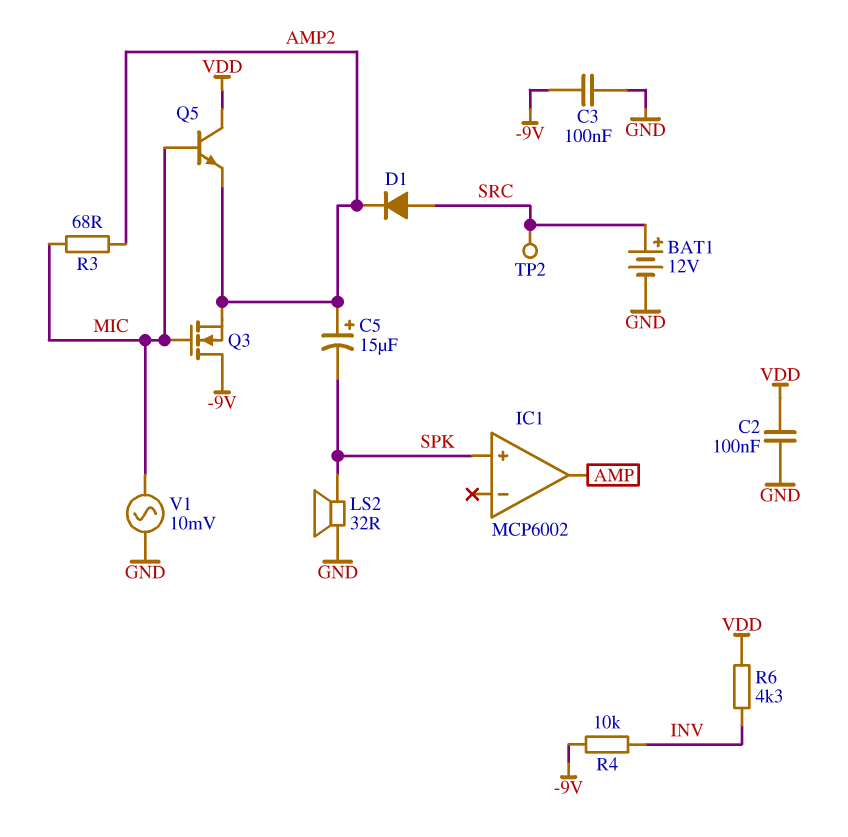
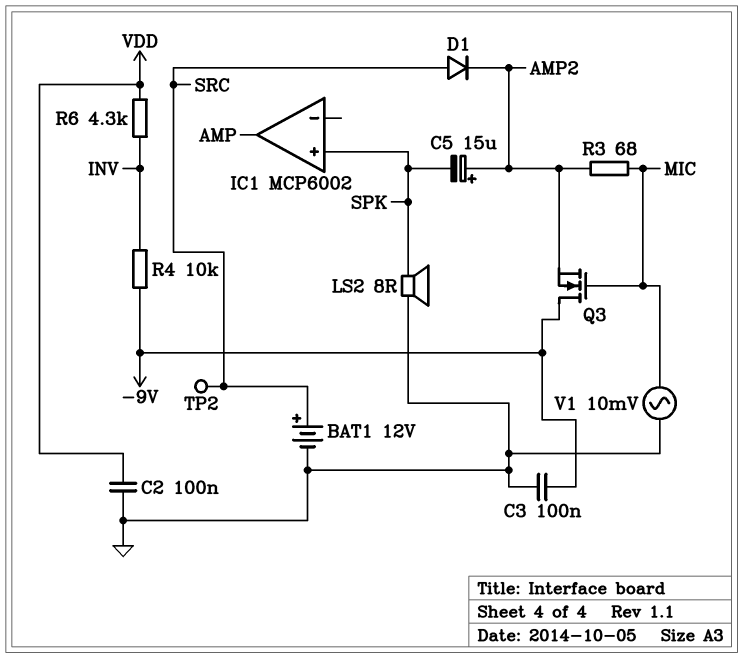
LS2: speaker 32R (GND, SPK) -> speaker 8R (GND, SPK)
Q5: NPN (B MIC, C VDD, E AMP2) -> none

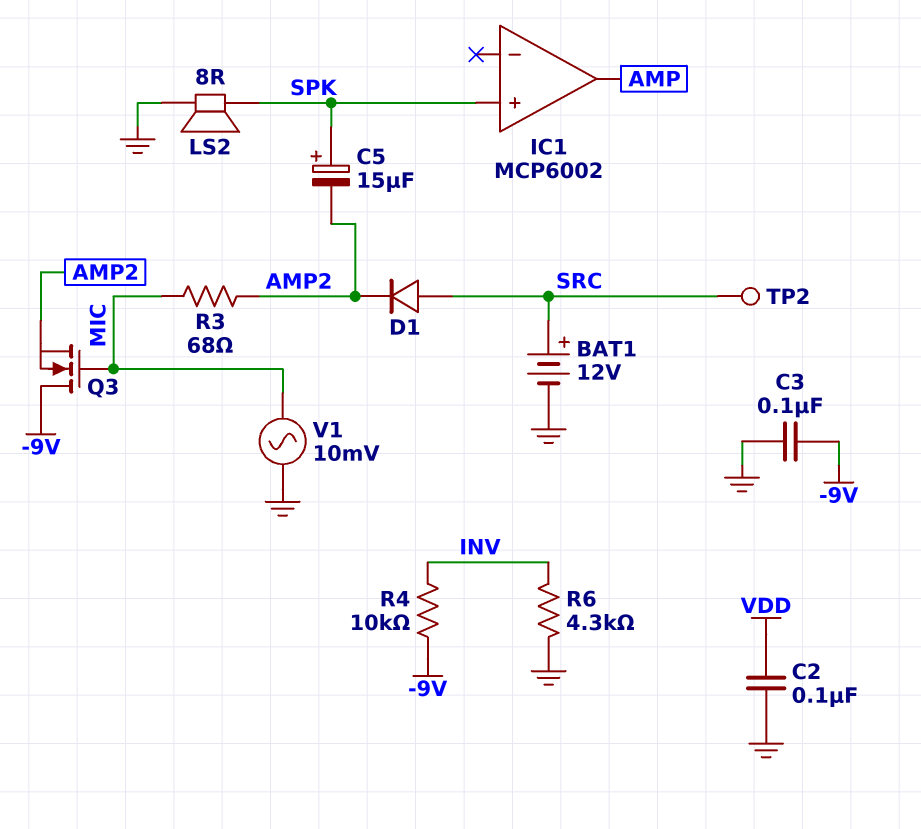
C5: 15uF (plus AMP2, minus SPK) -> 15uF (plus SPK, minus AMP2)
R6: 4.3k (INV, VDD) -> 4.3k (GND, INV)

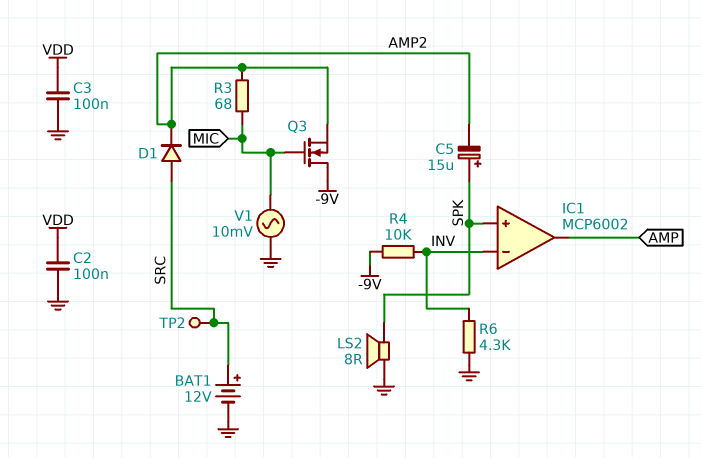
C3: 100nF (-9V, GND) -> 100nF (GND, VDD)
IC1 pin in-: none -> INV

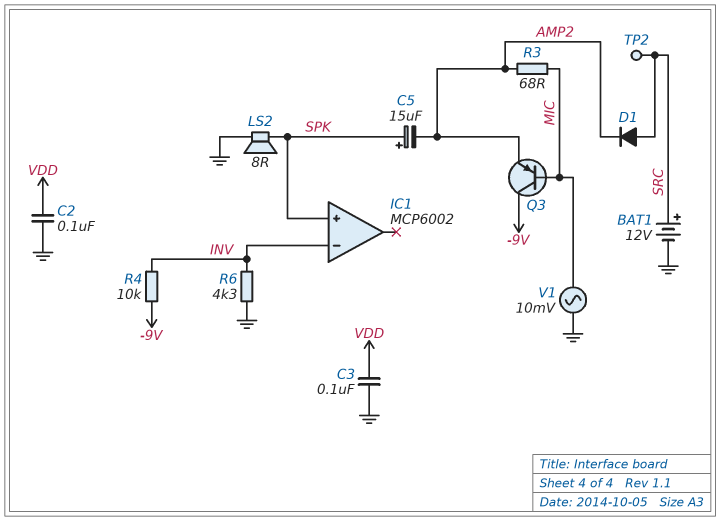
IC1 pin out: AMP -> none
Q3: NMOS (G MIC, D -9V, S AMP2) -> PNP (B MIC, C -9V, E AMP2)

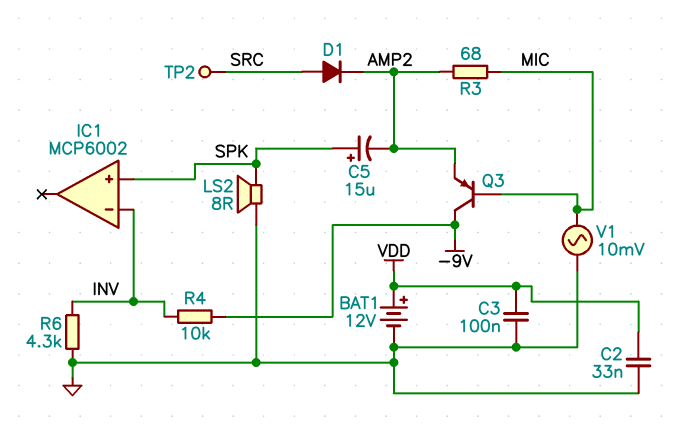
BAT1: 12V (plus SRC, minus GND) -> 12V (plus VDD, minus GND)
C2: 100nF (GND, VDD) -> 33nF (GND, VDD)

